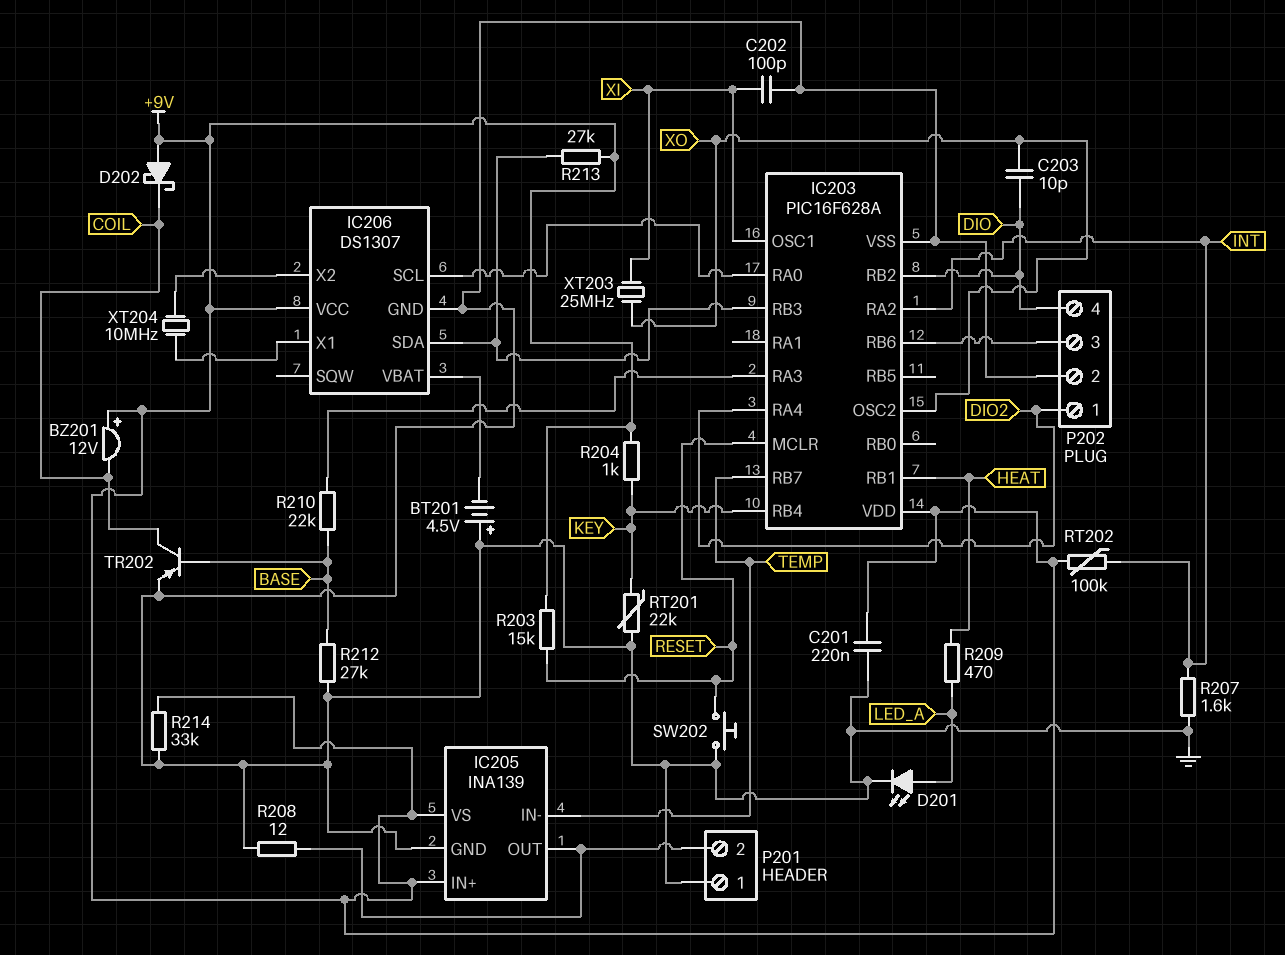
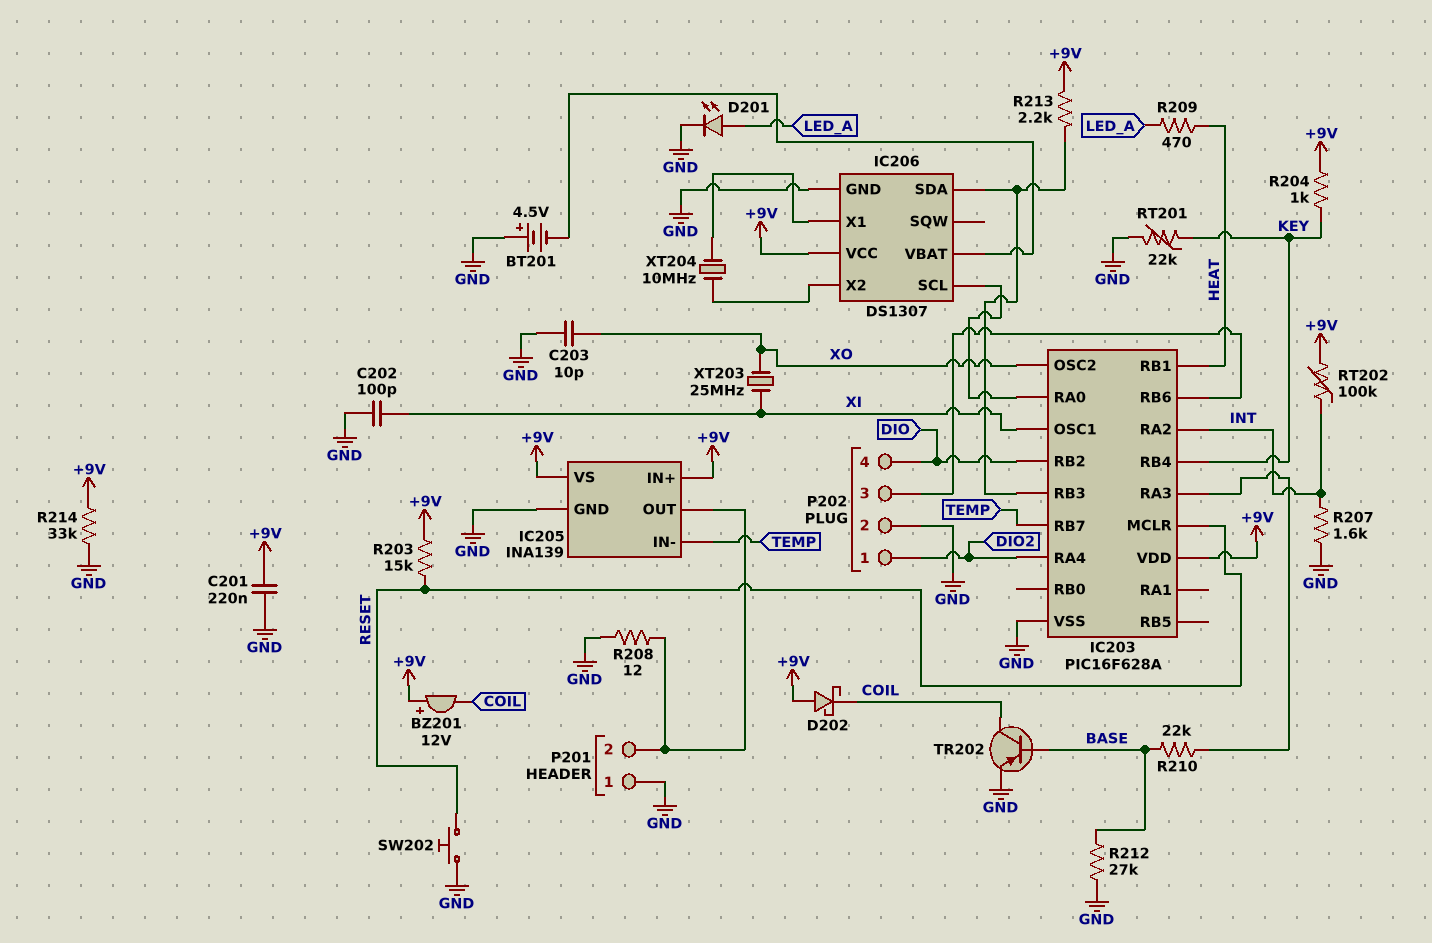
C203: 10pF (DIO, XO) -> 10pF (GND, XO)
R213: 27k (+9V, IC203/RB3) -> 2.2k (+9V, IC203/RB3)

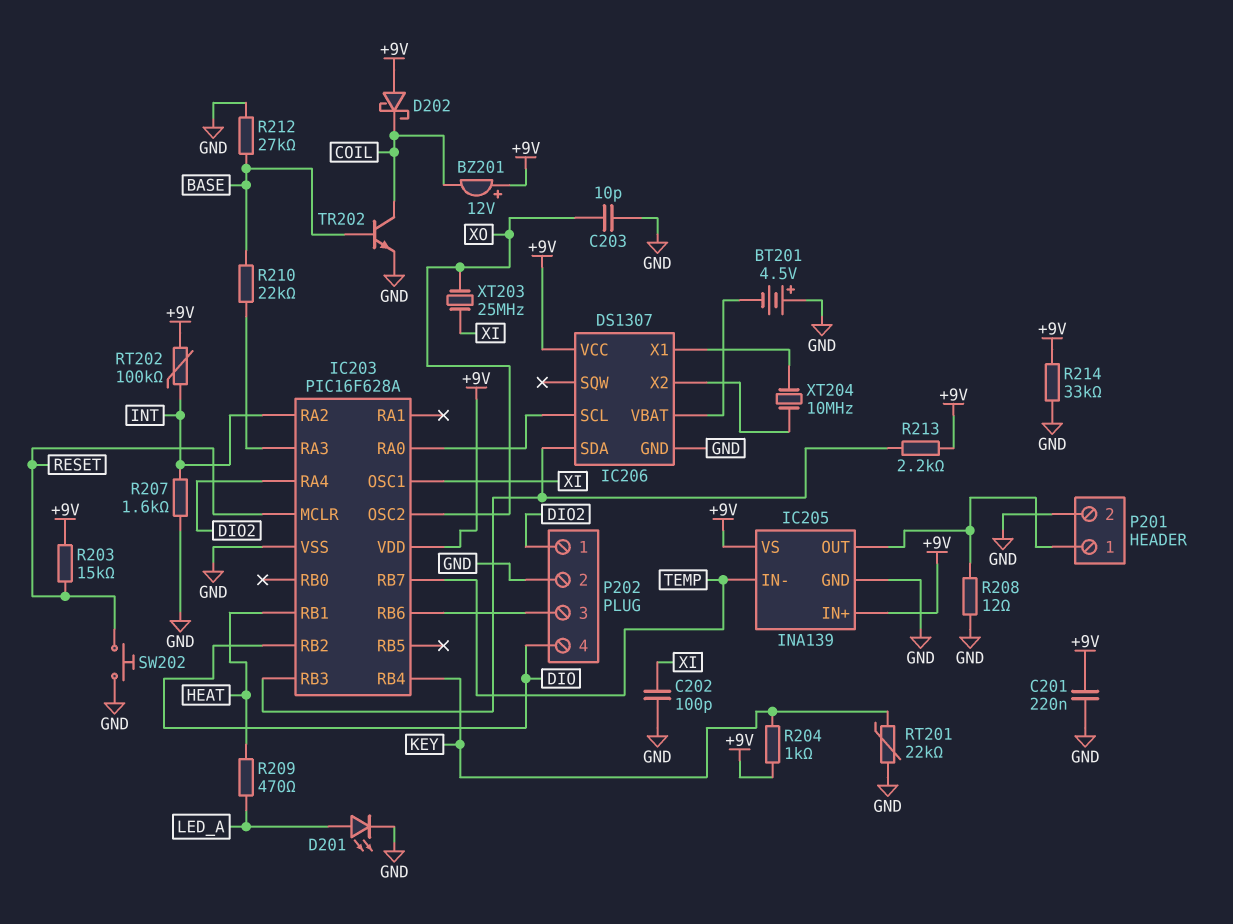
P201 pin 1: GND -> IC205/OUT
P201 pin 2: IC205/OUT -> GND
TR202: PNP (B BASE, C COIL, E GND) -> NPN (B BASE, C COIL, E GND)

